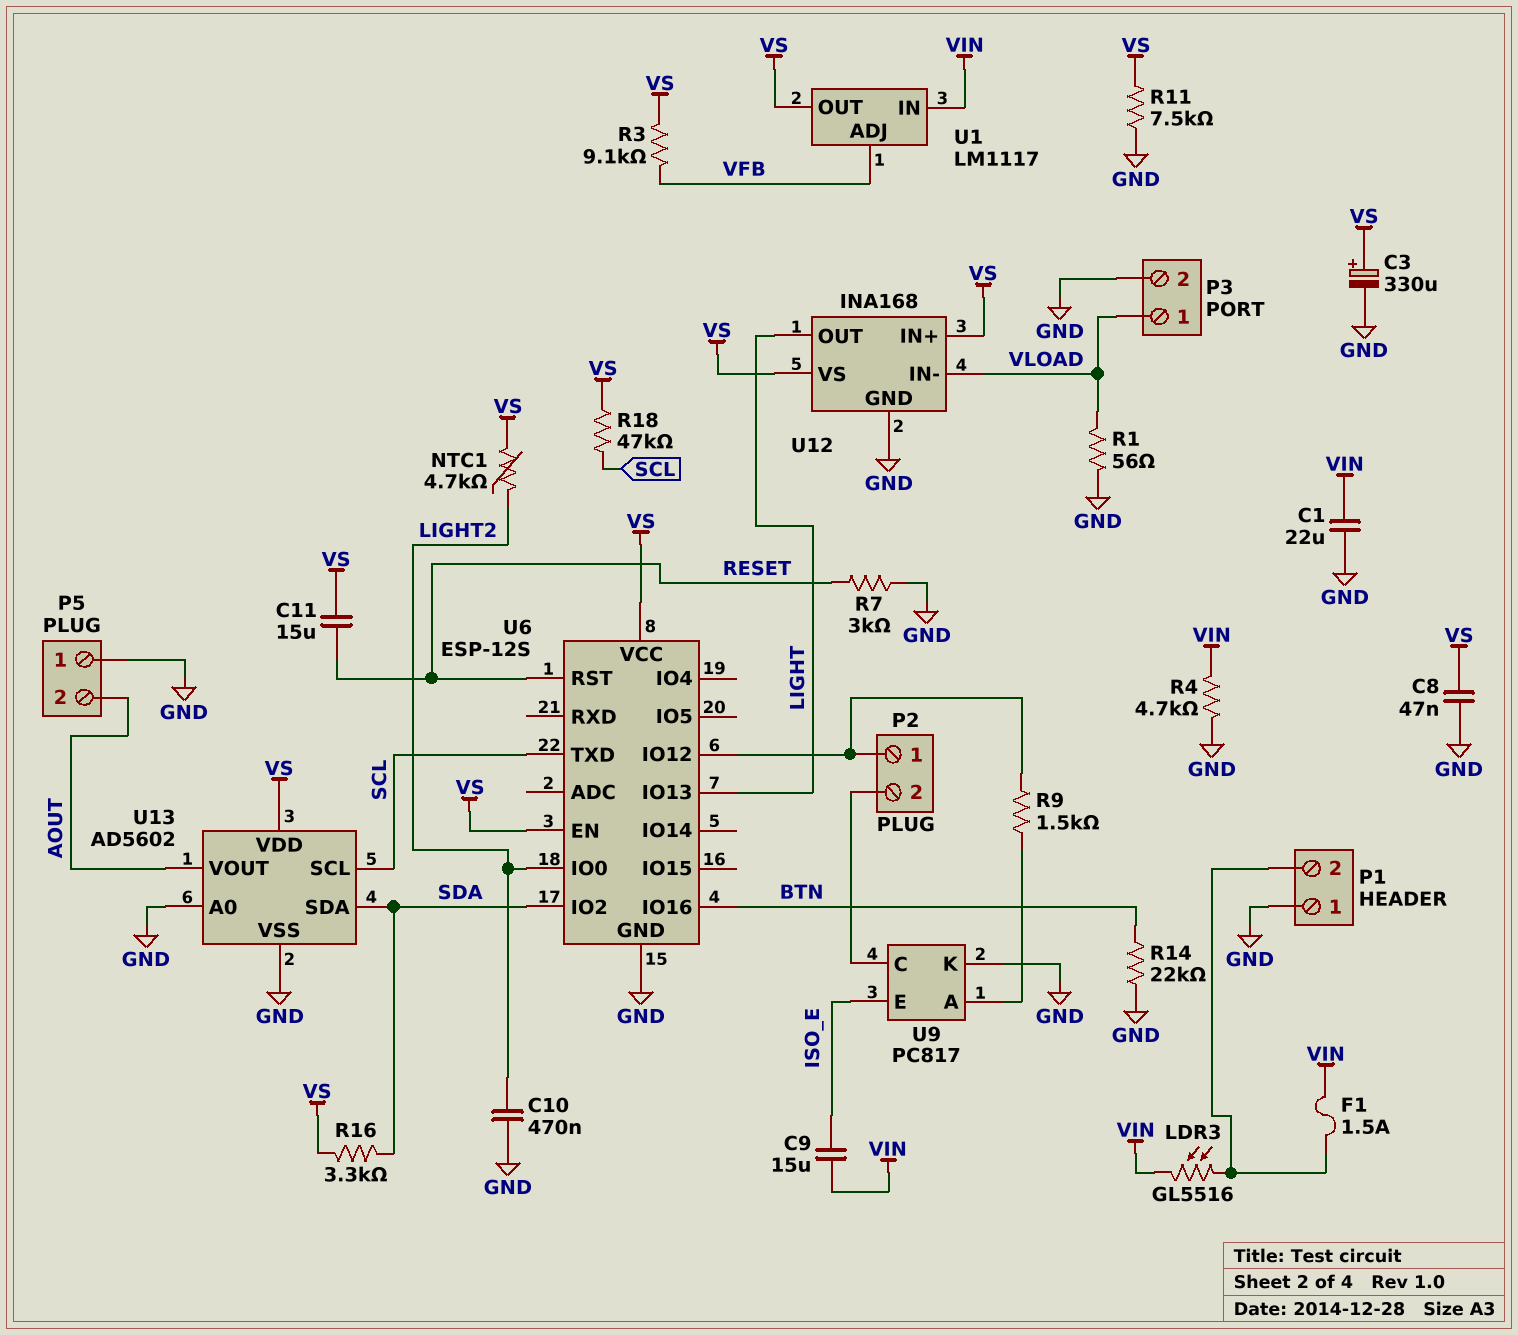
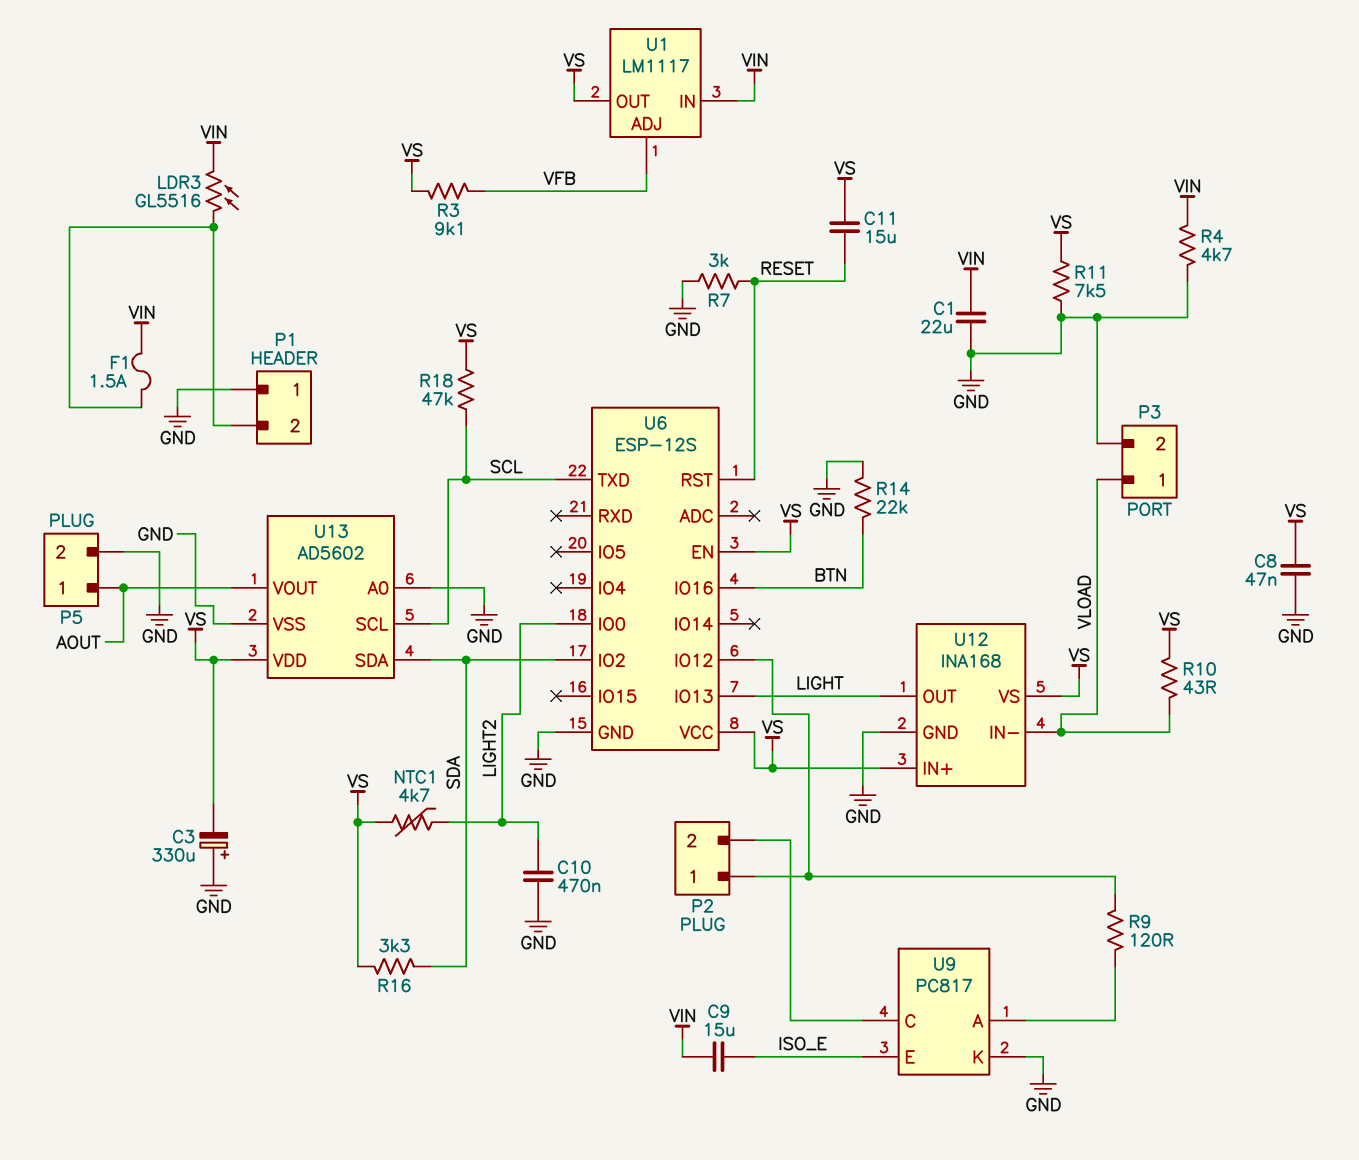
C3: 330uF (plus VS, minus GND) -> 330uF (plus GND, minus VS)
P5 pin 1: GND -> AOUT
P5 pin 2: AOUT -> GND
R1: 56 (GND, VLOAD) -> none
R9: 1.5k (P2/1, U9/A) -> 120 (P2/1, U9/A)
R10: none -> 43 (VLOAD, VS)

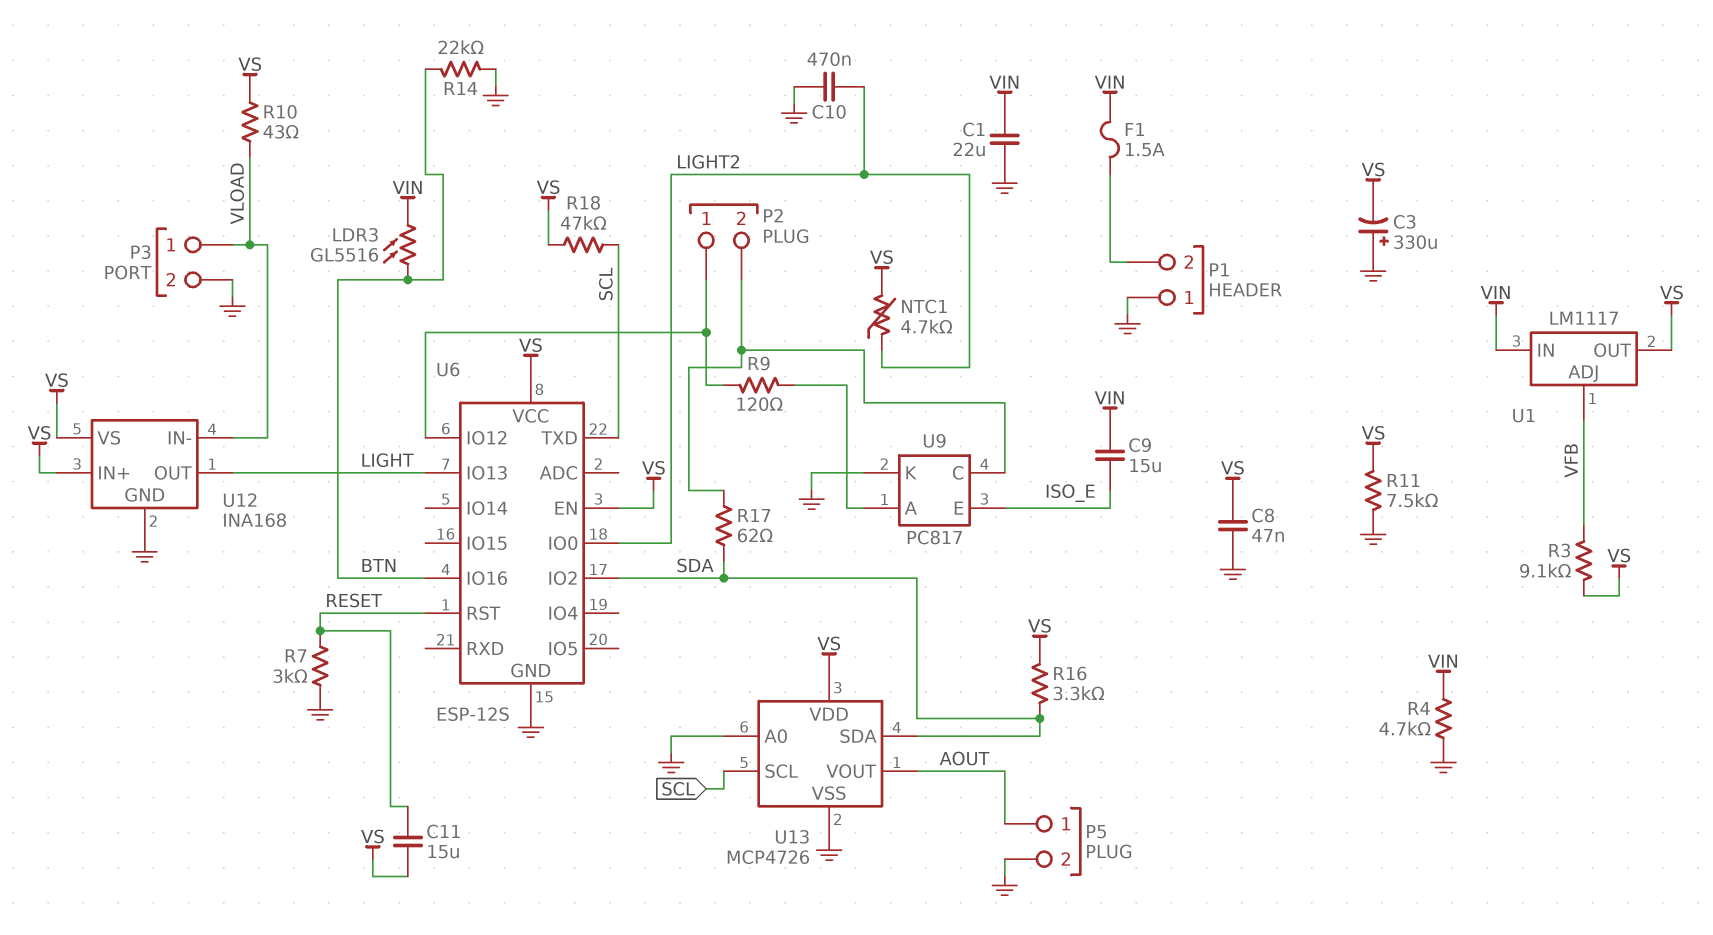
LDR3: GL5516 (P1/2, VIN) -> GL5516 (BTN, VIN)
R17: none -> 62 (P2/2, SDA)
U13: AD5602 -> MCP4726

